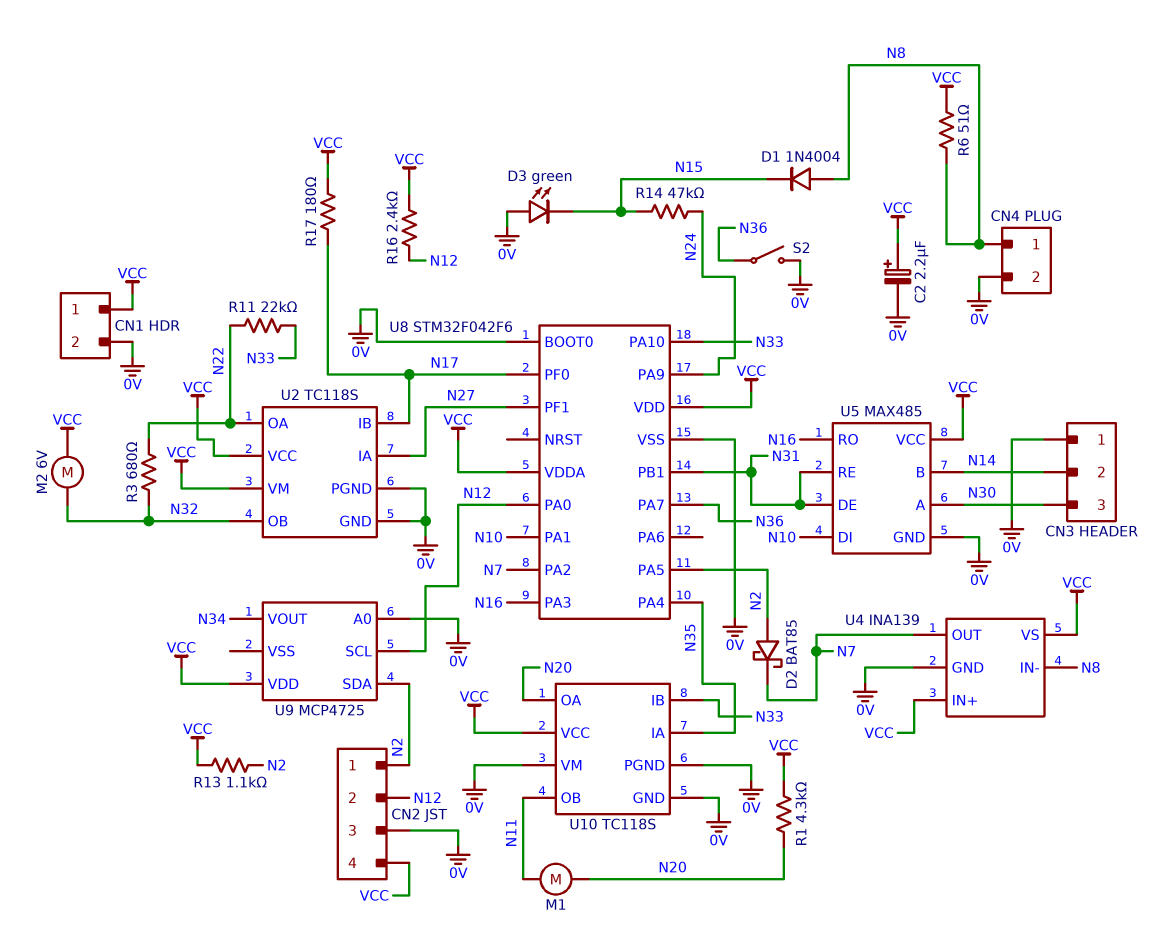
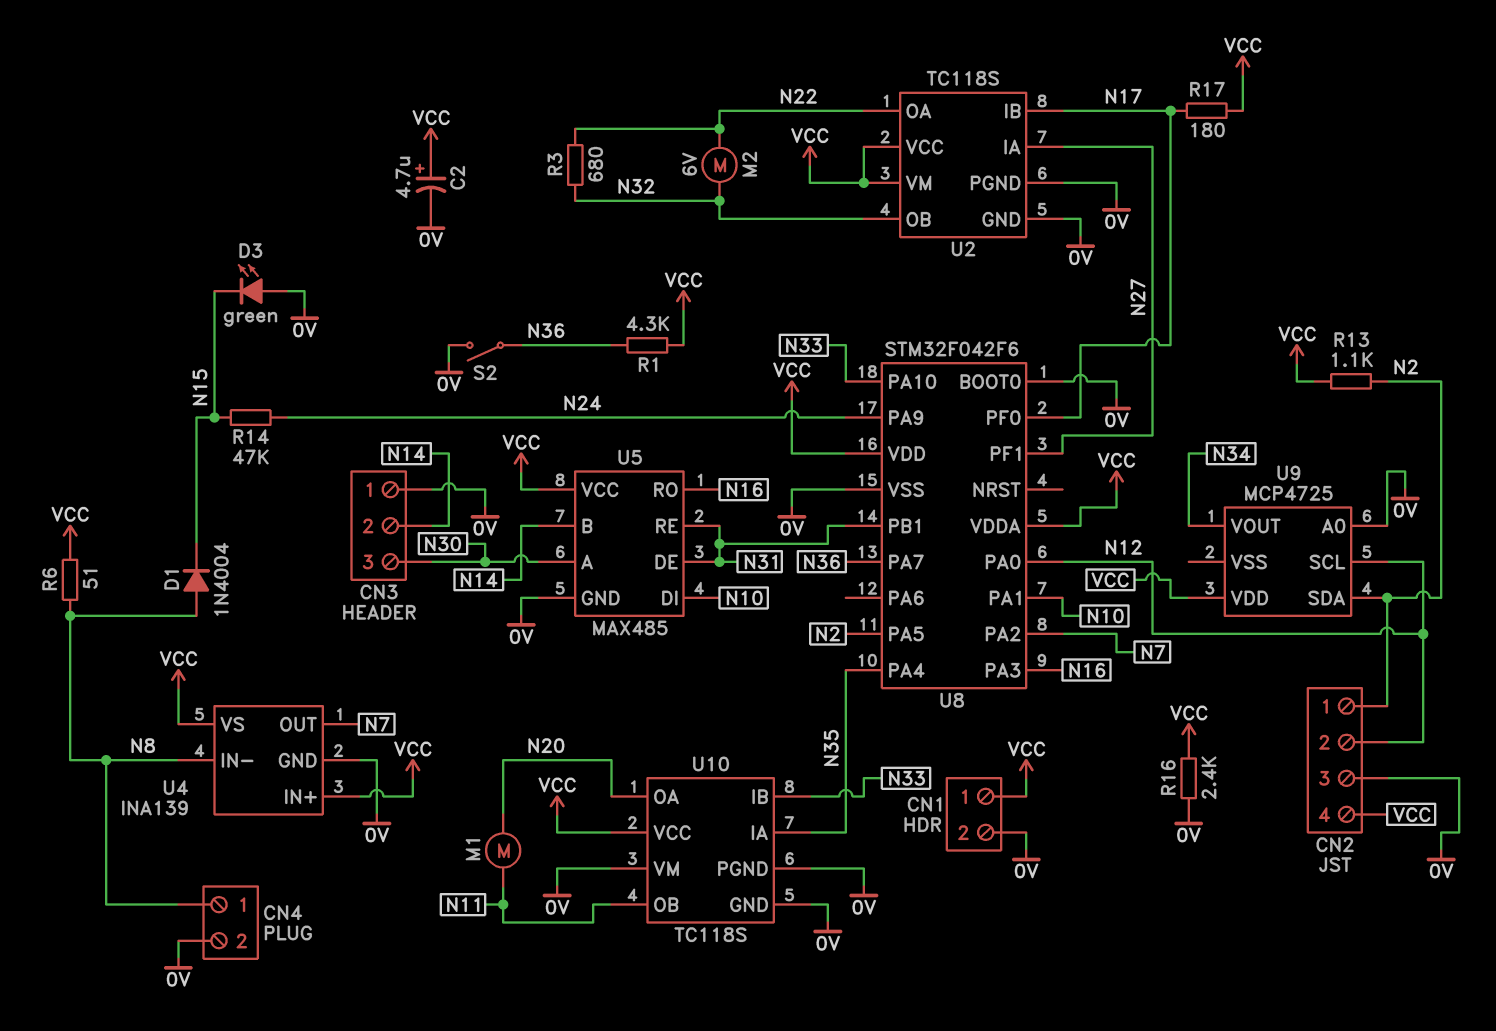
C2: 2.2uF (plus VCC, minus 0V) -> 4.7uF (plus VCC, minus 0V)
D2: schottky BAT85 (A N2, K N7) -> none
M2: motor 6V (N32, VCC) -> motor 6V (N22, N32)
R1: 4.3k (N20, VCC) -> 4.3k (N36, VCC)
R11: 22k (N22, N33) -> none
R16: 2.4k (N12, VCC) -> 2.4k (0V, VCC)

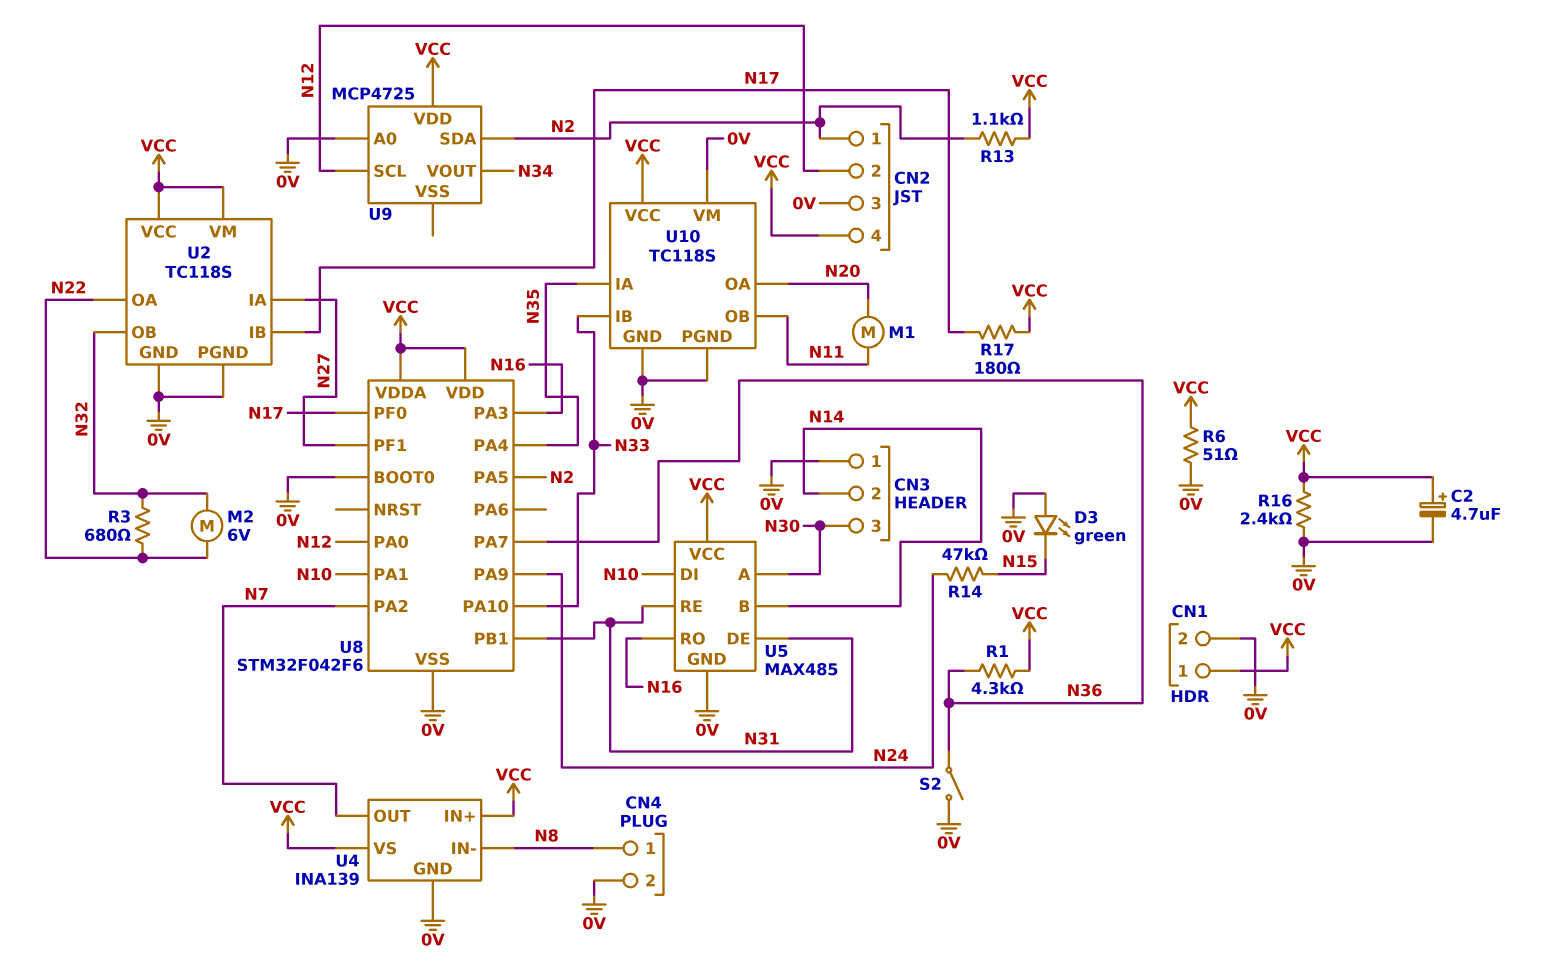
D1: diode 1N4004 (A N8, K N15) -> none
R6: 51 (N8, VCC) -> 51 (0V, VCC)

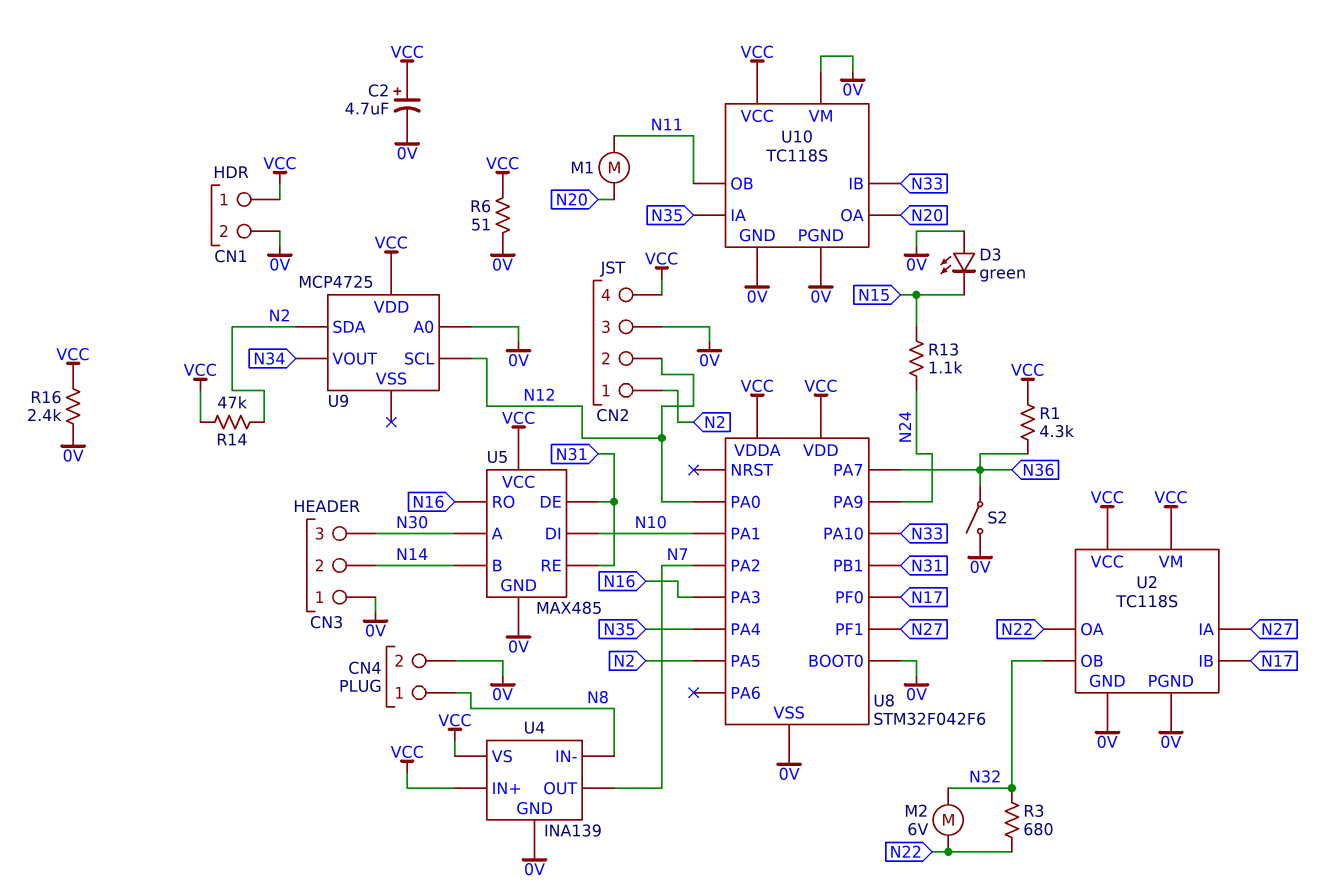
R13: 1.1k (N2, VCC) -> 1.1k (N15, N24)
R14: 47k (N15, N24) -> 47k (N2, VCC)
R17: 180 (N17, VCC) -> none

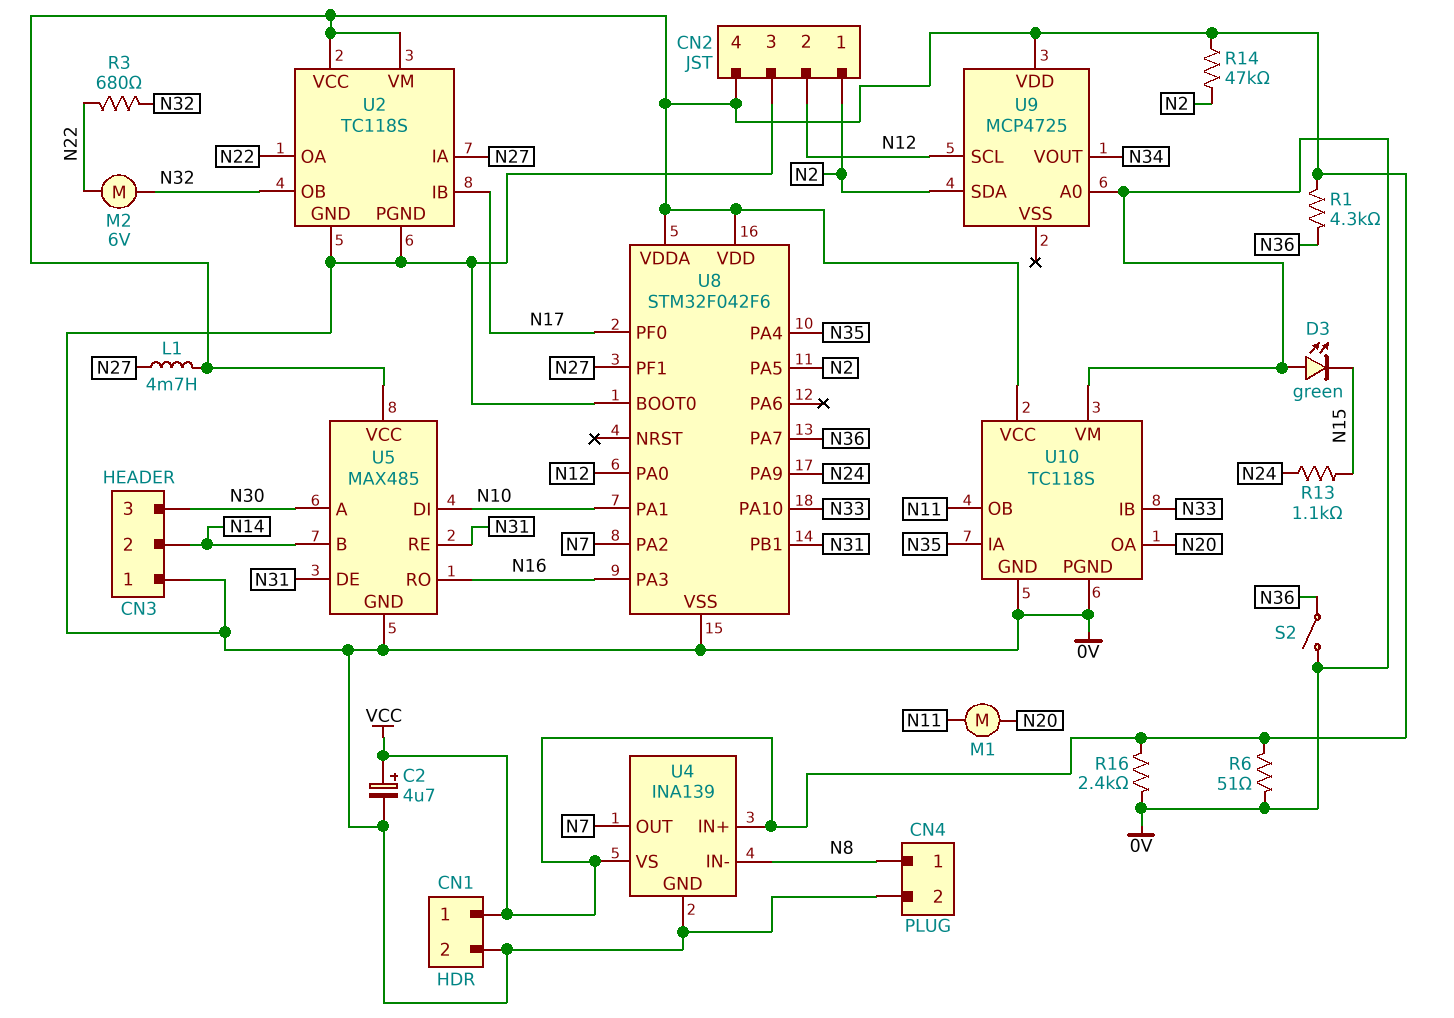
L1: none -> 4.7mH (N27, VCC)

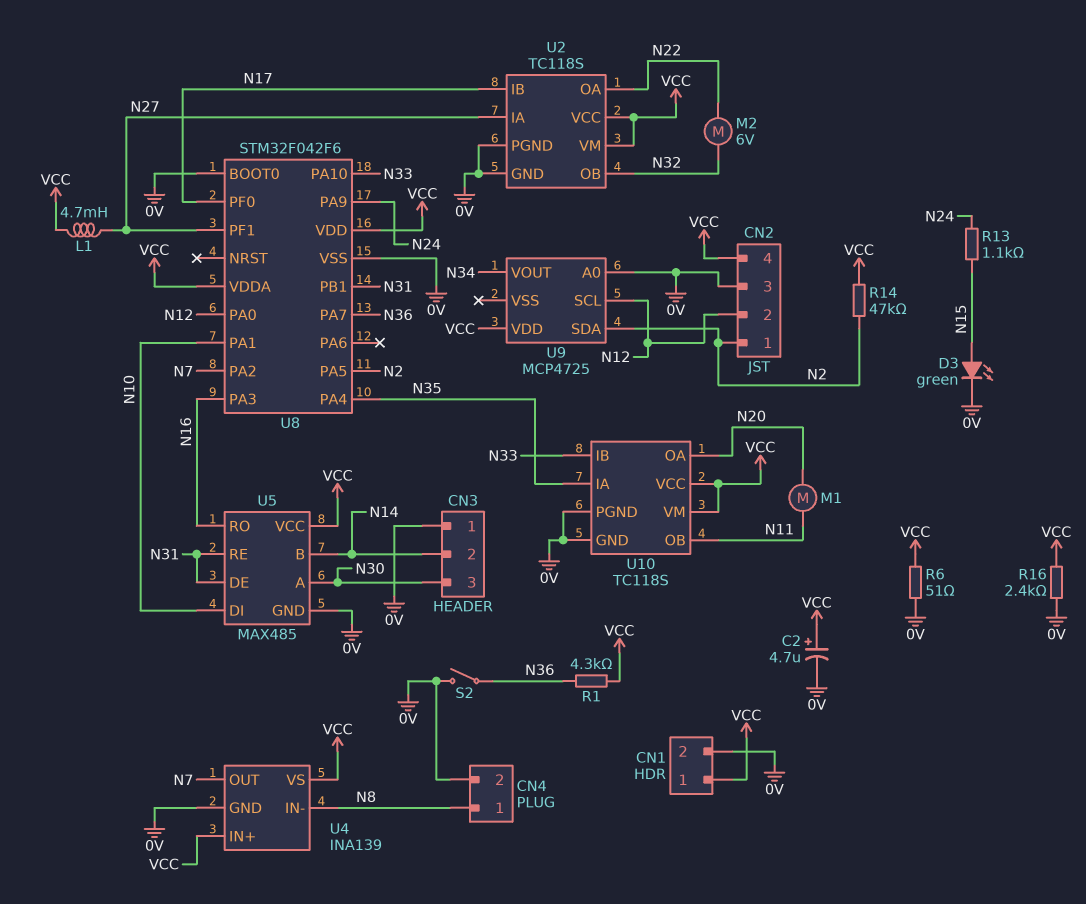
D3: LED green (A 0V, K N15) -> LED green (A N15, K 0V)
R3: 680 (N22, N32) -> none
U10 pin VM: 0V -> VCC

